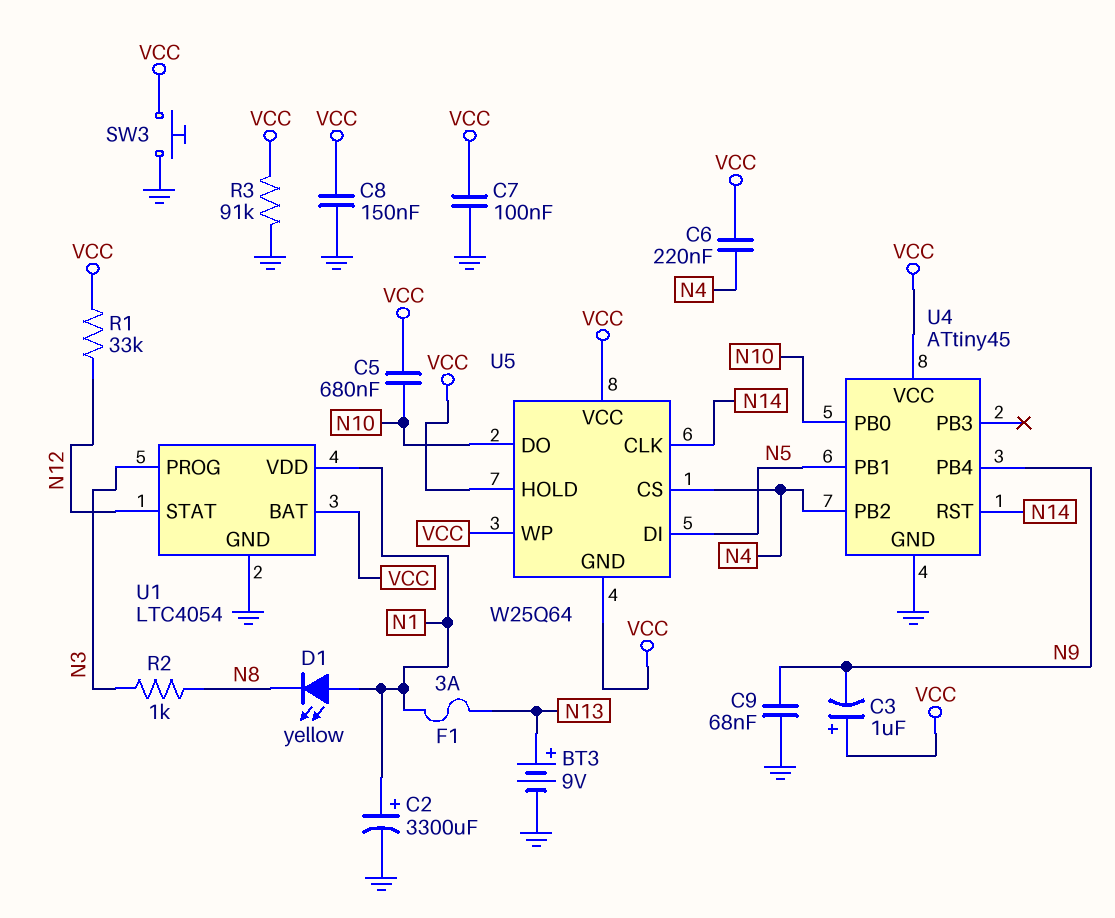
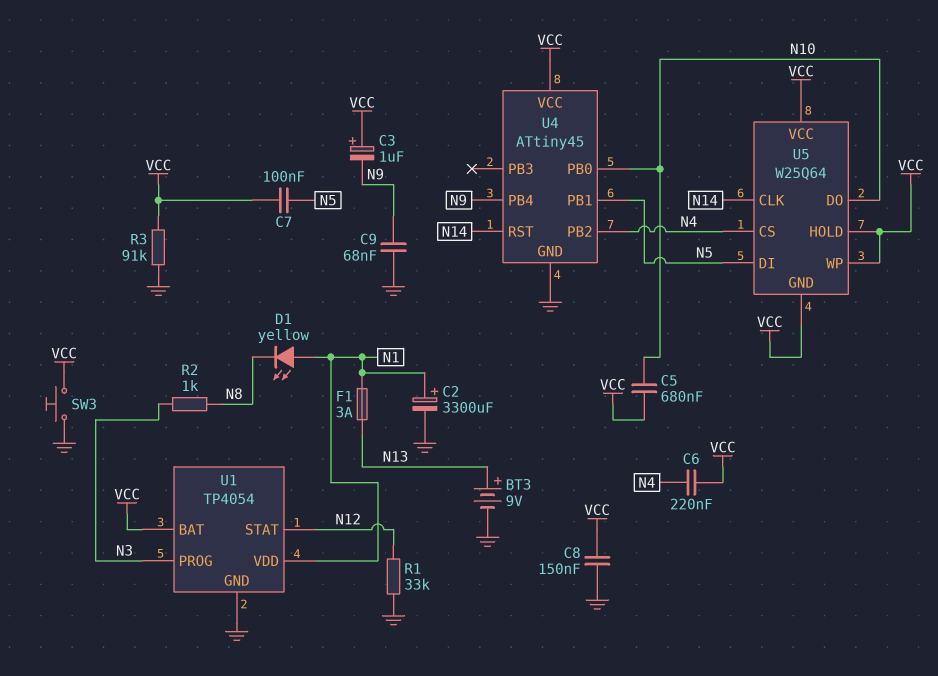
C7: 100nF (GND, VCC) -> 100nF (N5, VCC)
R1: 33k (N12, VCC) -> 33k (GND, N12)
U1: LTC4054 -> TP4054

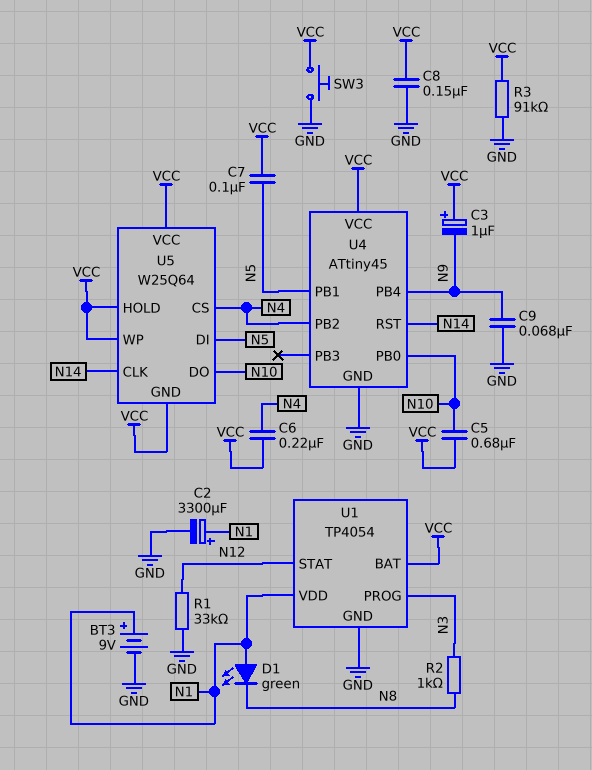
BT3: 9V (plus N13, minus GND) -> 9V (plus N1, minus GND)
D1: LED yellow (A N1, K N8) -> LED green (A N1, K N8)
F1: 3A (N1, N13) -> none

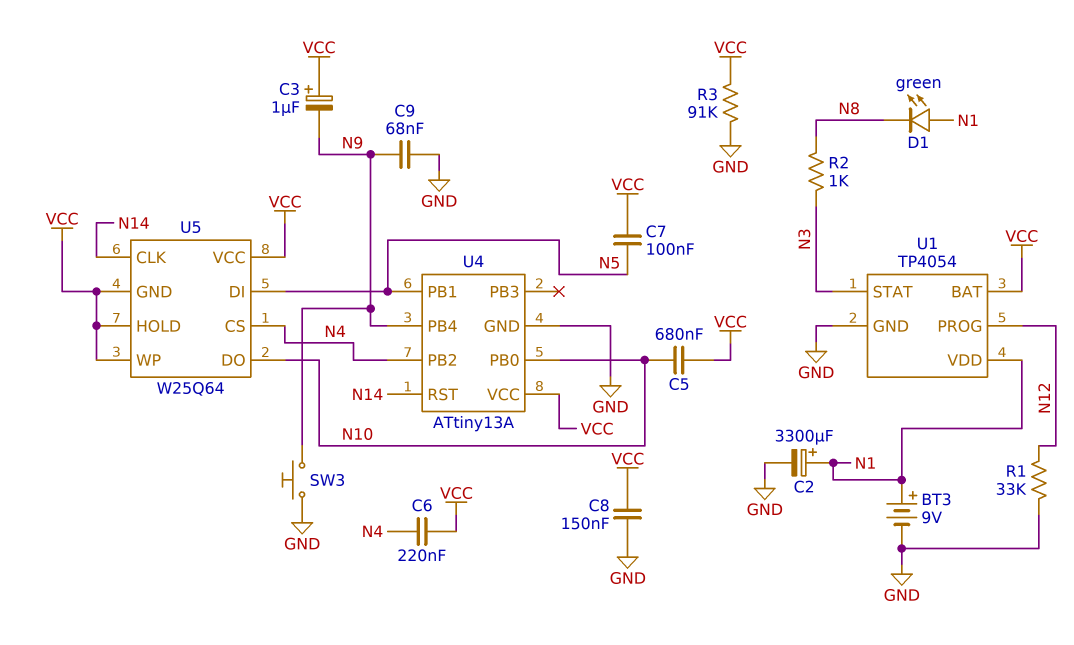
SW3: button (GND, VCC) -> button (GND, N9)
U1 pin PROG: N3 -> N12
U1 pin STAT: N12 -> N3
U4: ATtiny45 -> ATtiny13A

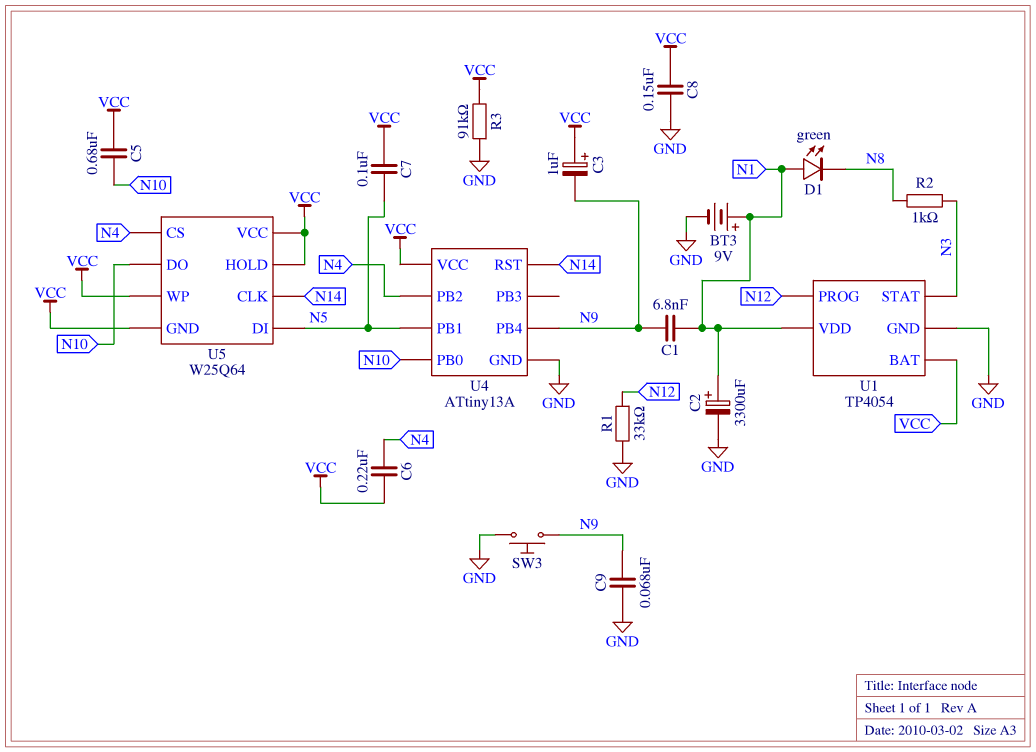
C1: none -> 6.8nF (N1, N9)

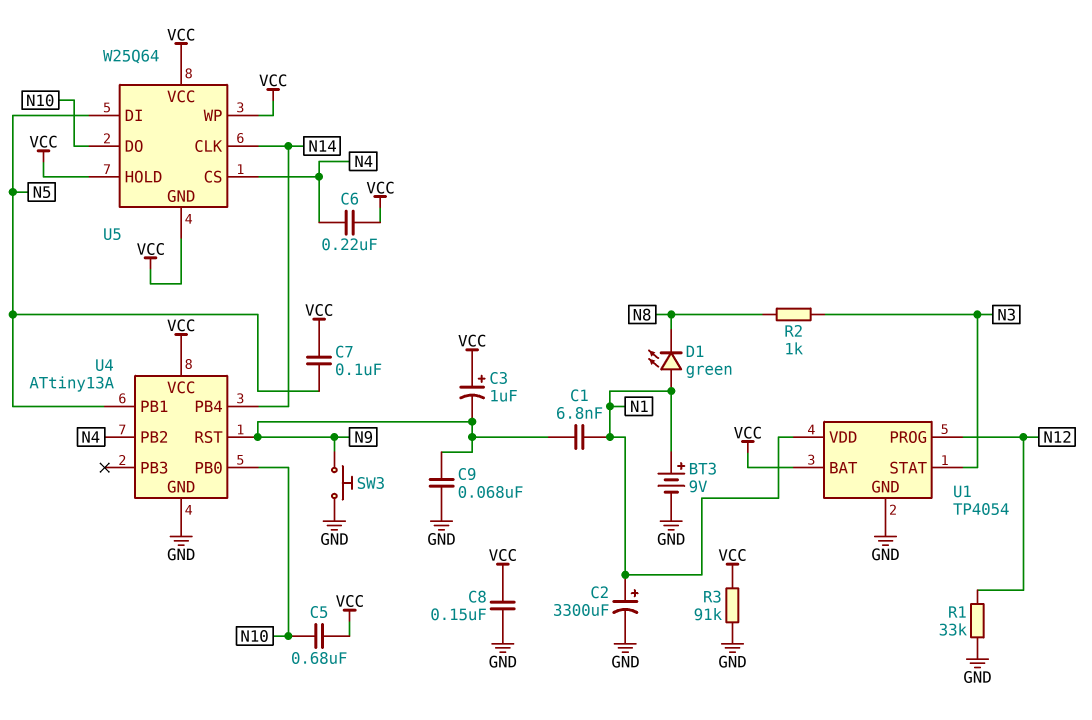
U4 pin PB4: N9 -> N14
U4 pin RST: N14 -> N9

